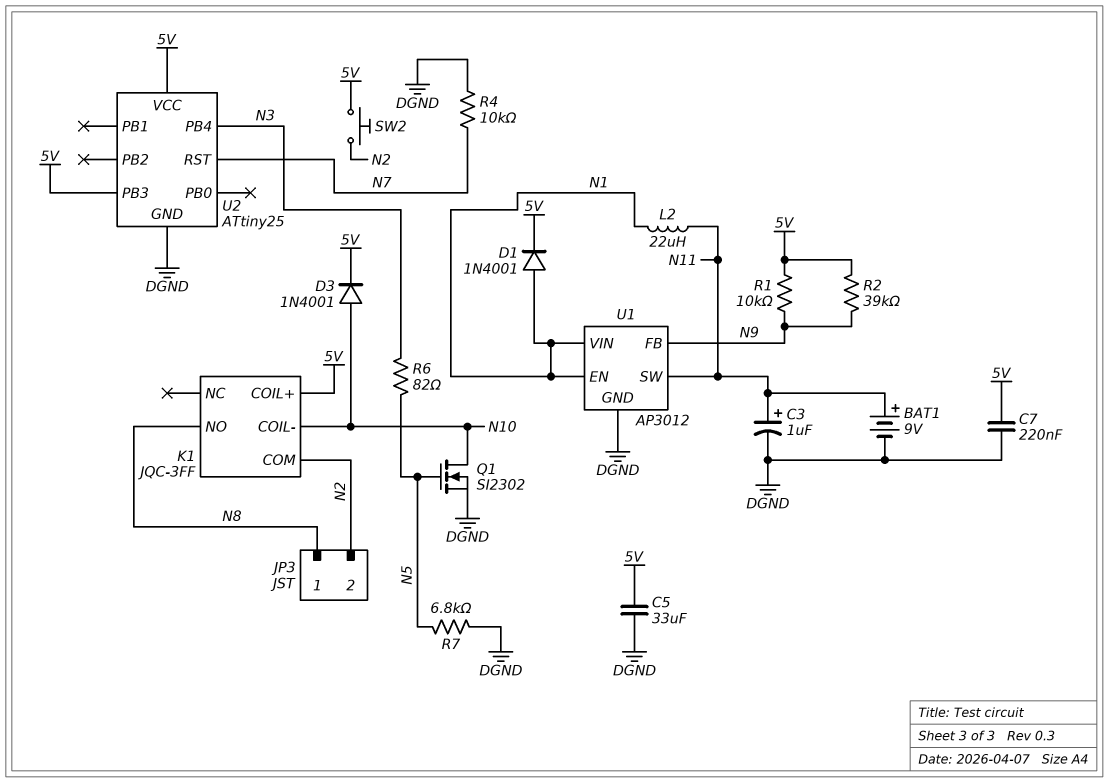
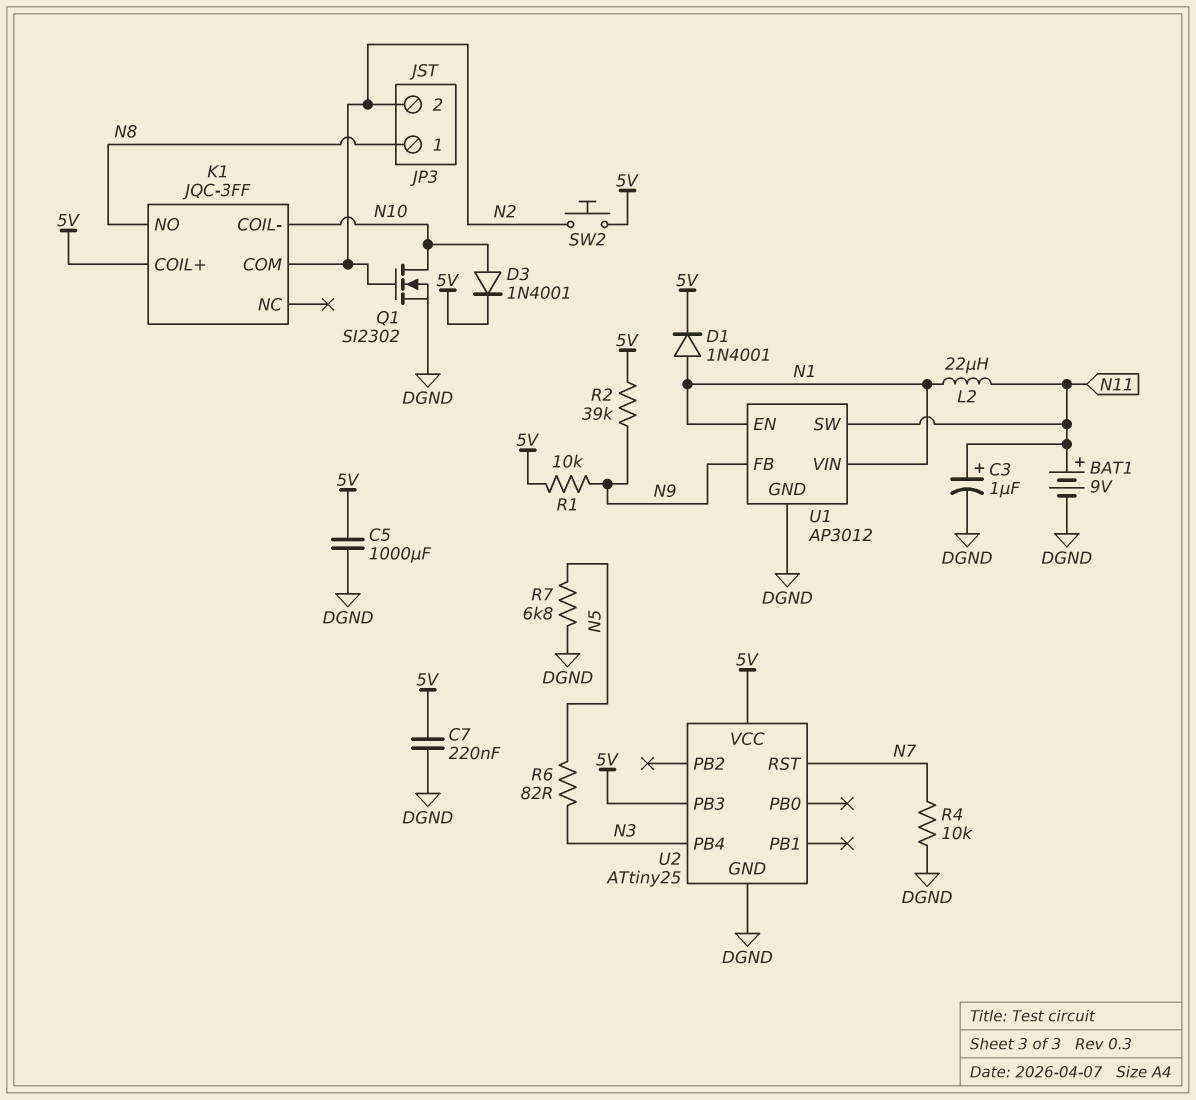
C5: 33uF (5V, DGND) -> 1000uF (5V, DGND)
Q1: NMOS SI2302 (G N5, D N10, S DGND) -> NMOS SI2302 (G N2, D N10, S DGND)

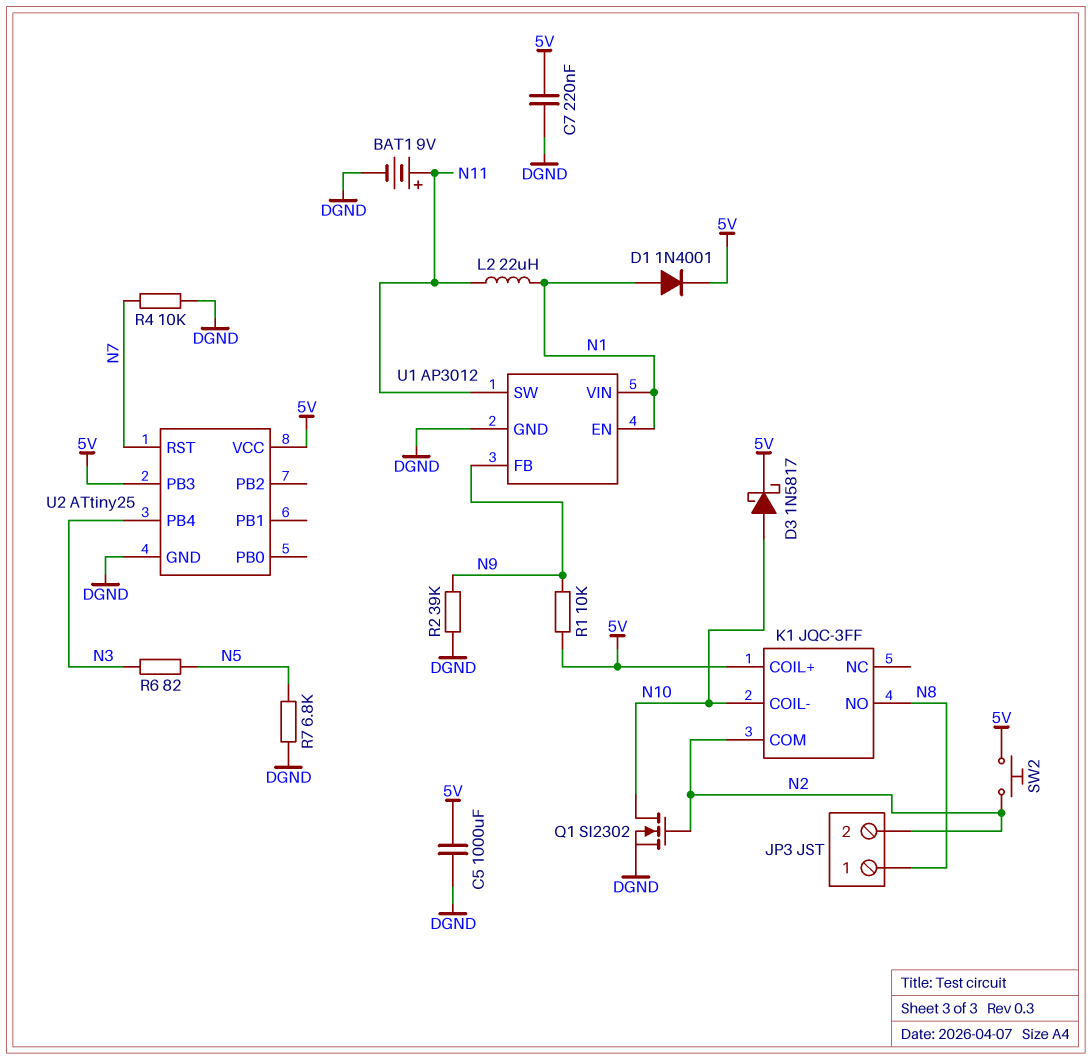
C3: 1uF (plus N11, minus DGND) -> none
D3: diode 1N4001 (A N10, K 5V) -> schottky 1N5817 (A N10, K 5V)
R2: 39k (5V, N9) -> 39k (DGND, N9)

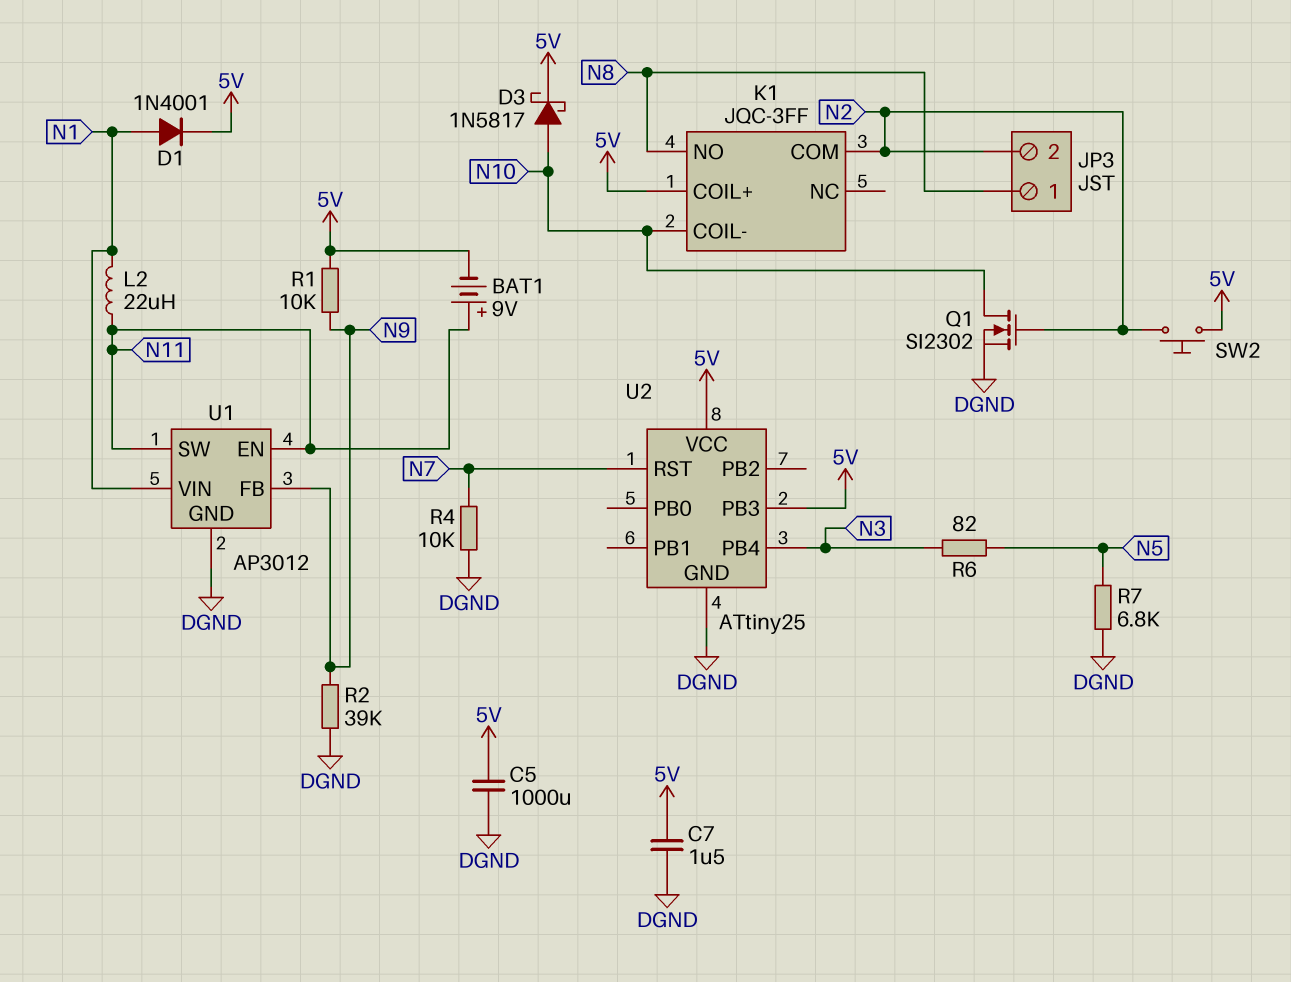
BAT1: 9V (plus N11, minus DGND) -> 9V (plus N11, minus 5V)
C7: 220nF (5V, DGND) -> 1.5uF (5V, DGND)
U1 pin EN: N1 -> N11

